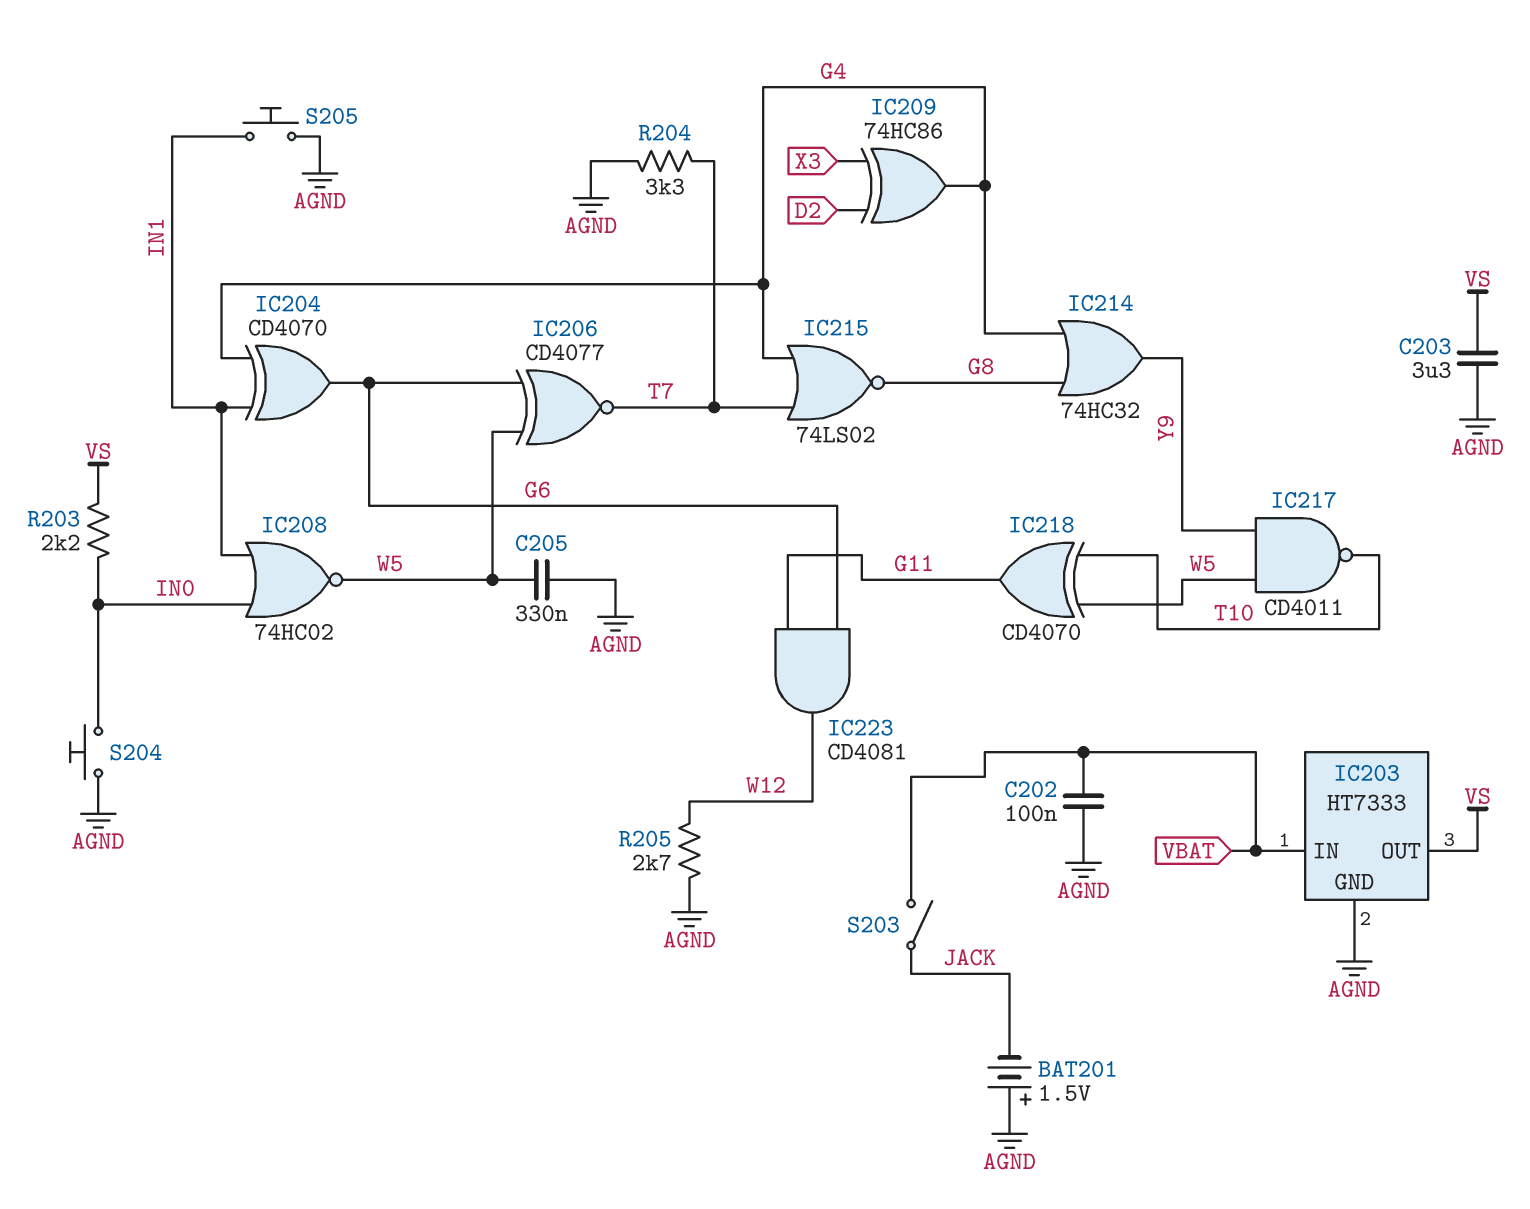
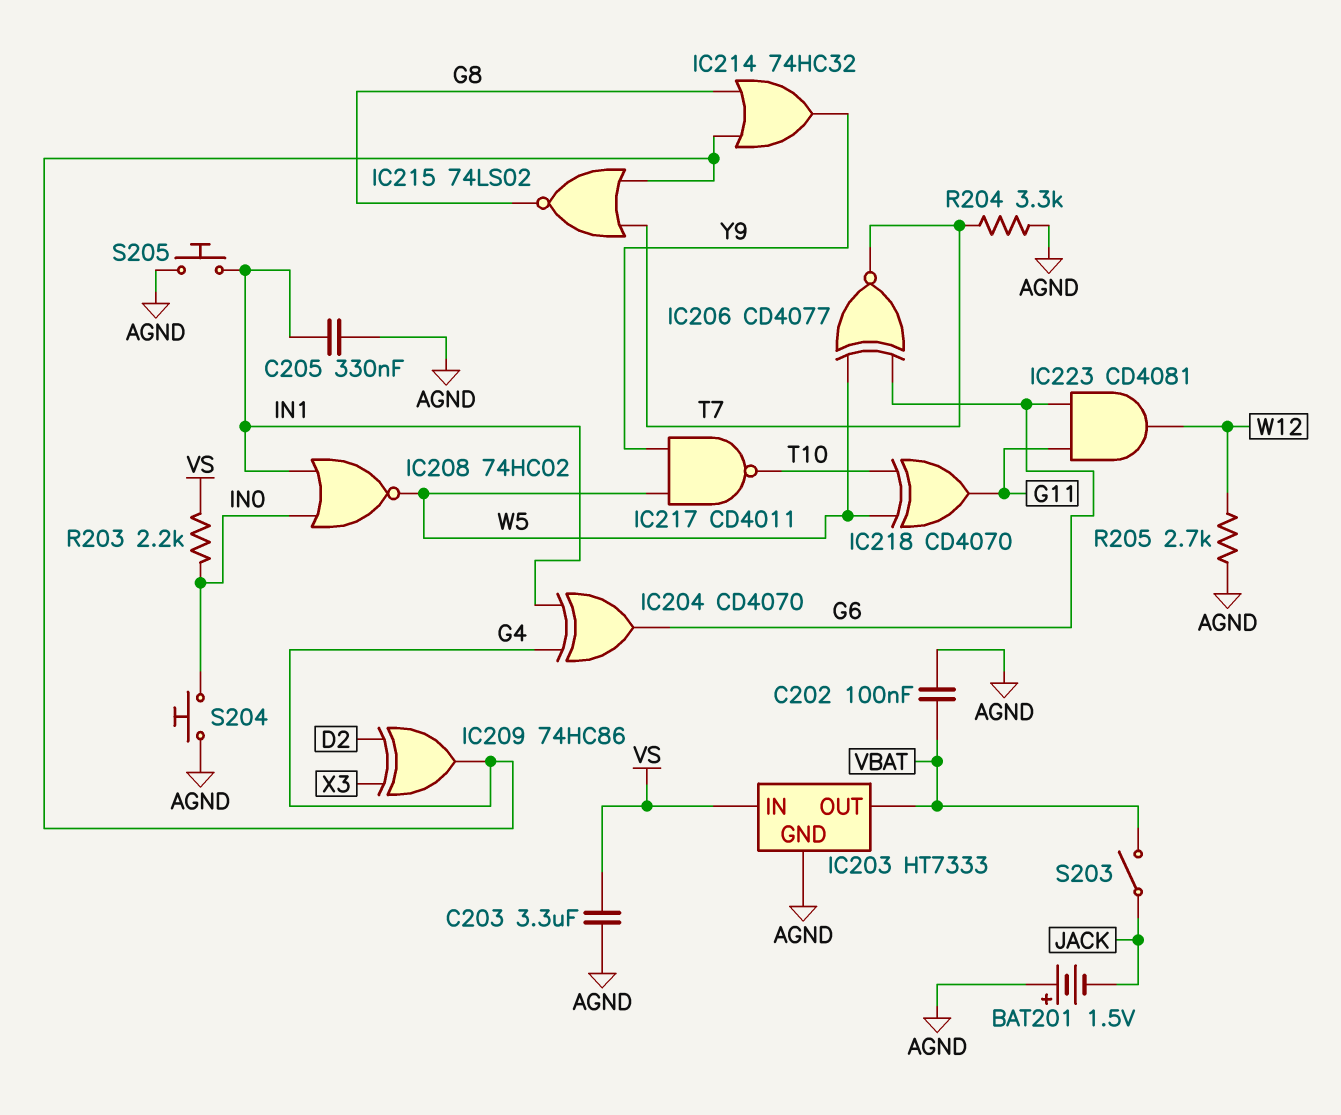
C205: 330nF (AGND, W5) -> 330nF (AGND, IN1)
IC203 pin IN: VBAT -> VS
IC203 pin OUT: VS -> VBAT

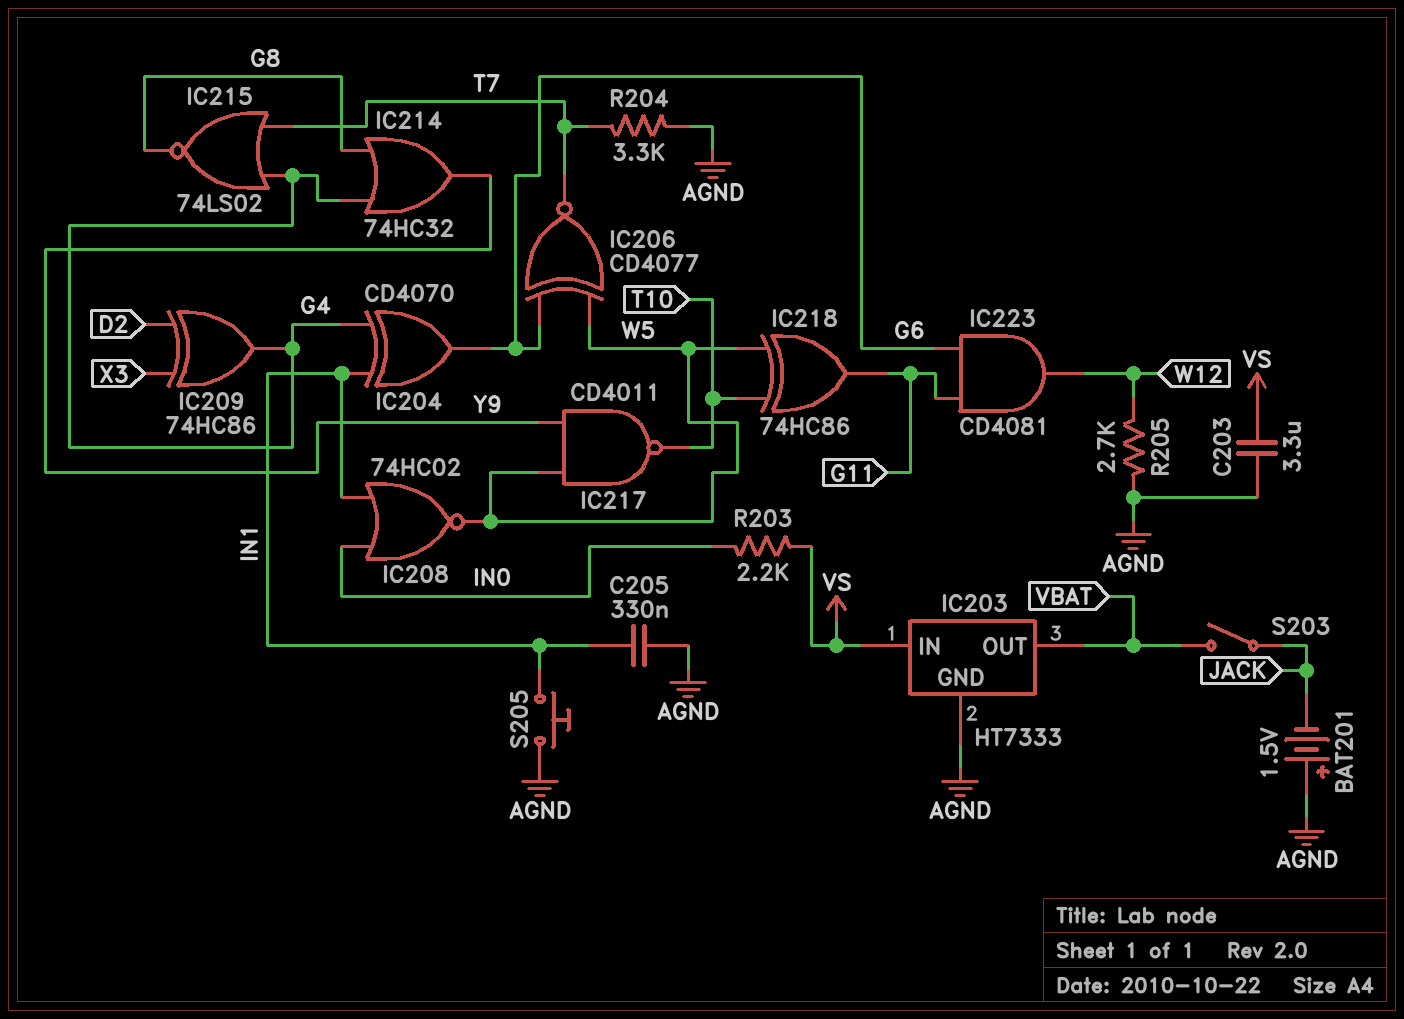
C202: 100nF (AGND, VBAT) -> none
IC218: XOR CD4070 (in T10, in W5, out G11) -> XOR 74HC86 (in T10, in W5, out G11)
S204: button (AGND, IN0) -> none

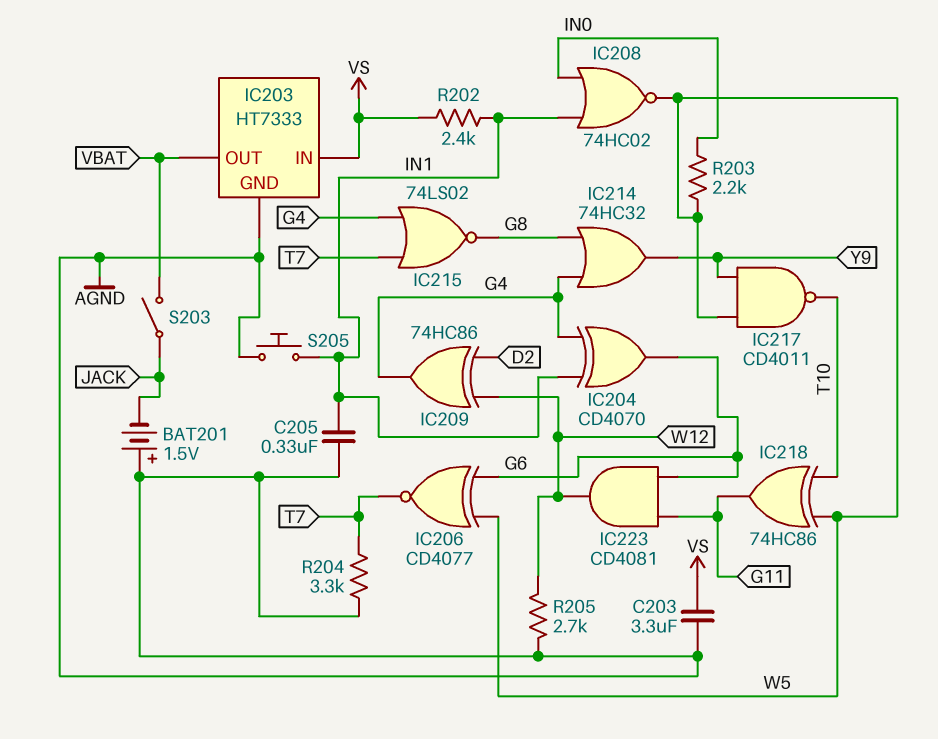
IC209: XOR 74HC86 (in D2, in X3, out G4) -> XOR 74HC86 (in D2, in W12, out G4)
R202: none -> 2.4k (IN1, VS)
R203: 2.2k (IN0, VS) -> 2.2k (IN0, W5)

